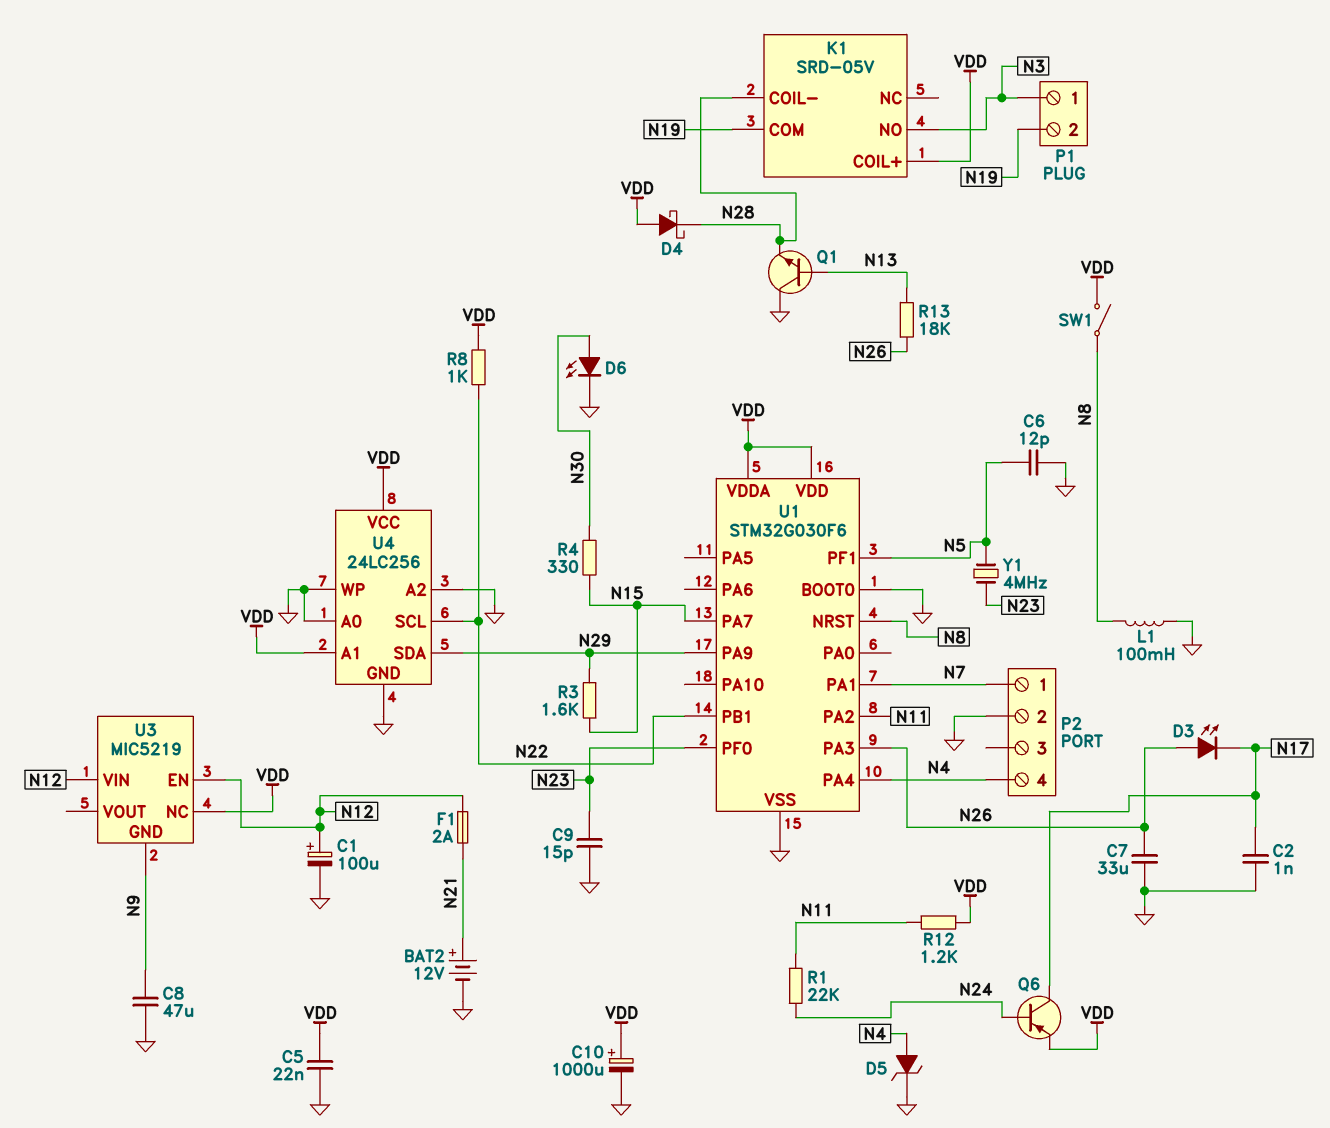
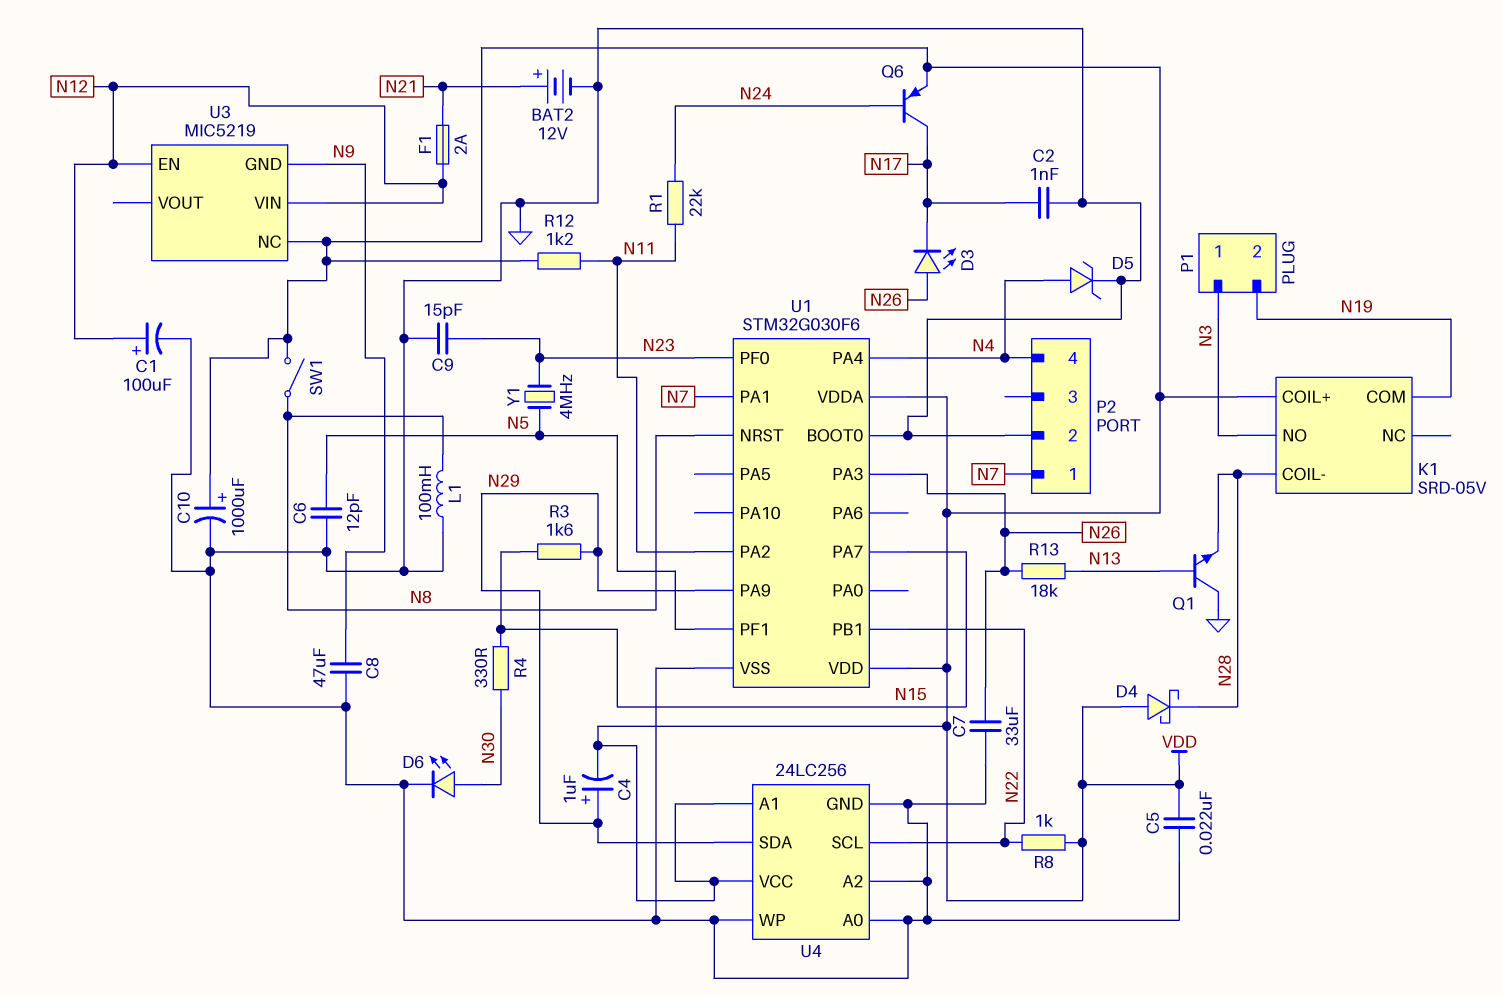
C4: none -> 1uF (plus N29, minus VDD)

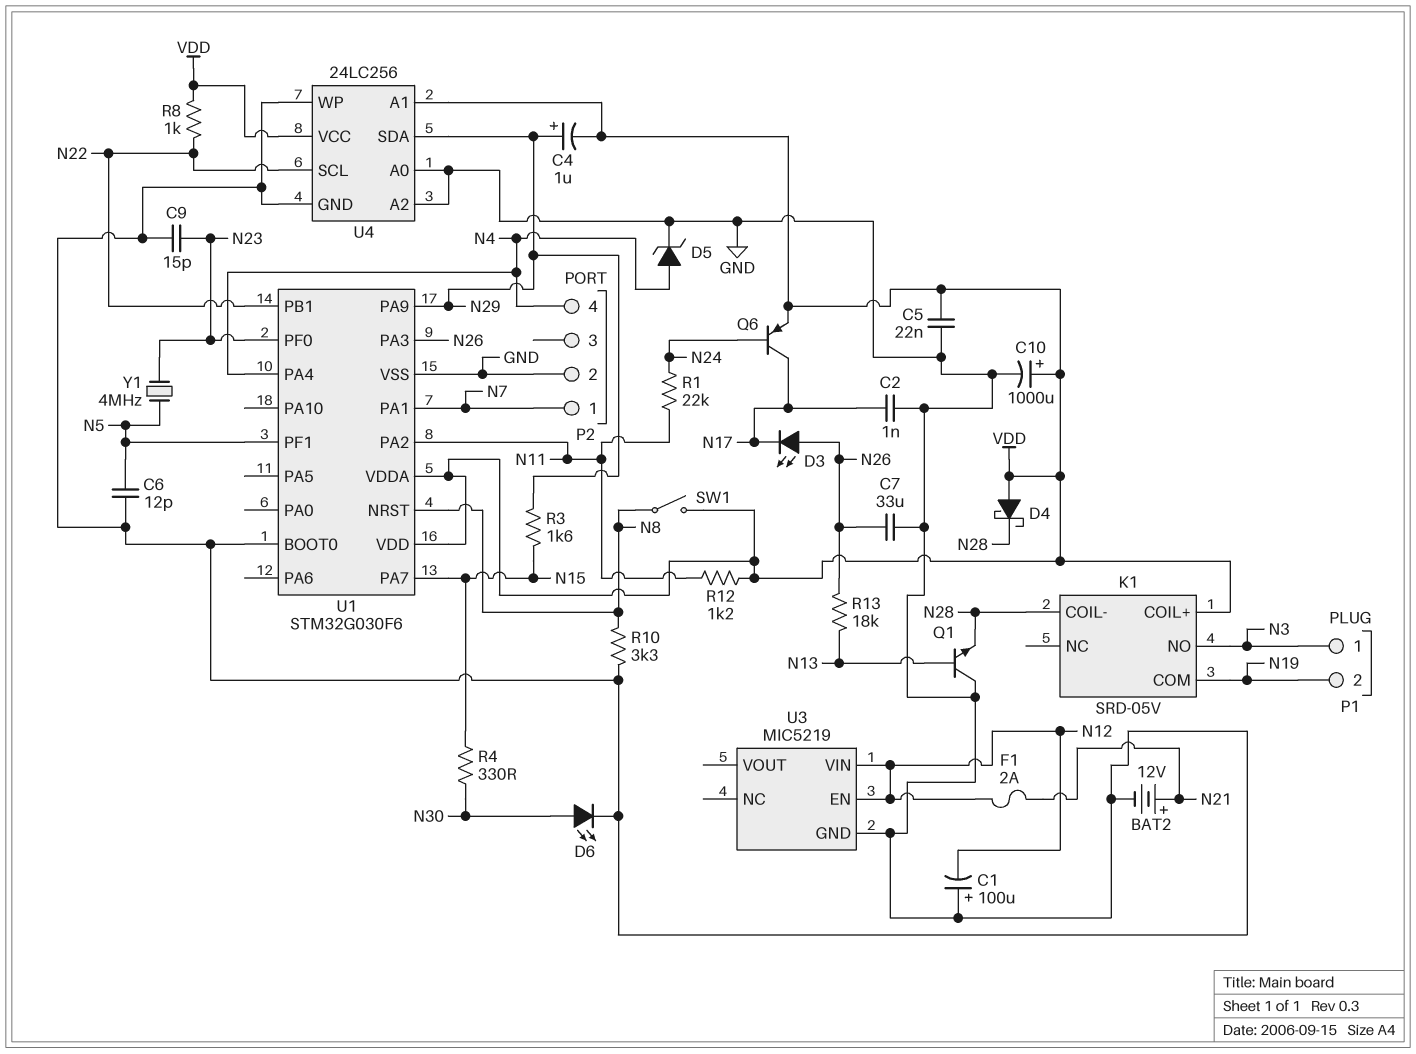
C1: 100uF (plus N12, minus GND) -> 100uF (plus GND, minus N12)
C8: 47uF (GND, N9) -> none
L1: 100mH (GND, N8) -> none
R10: none -> 3.3k (GND, N8)
U3 pin GND: N9 -> GND
U3 pin NC: VDD -> none

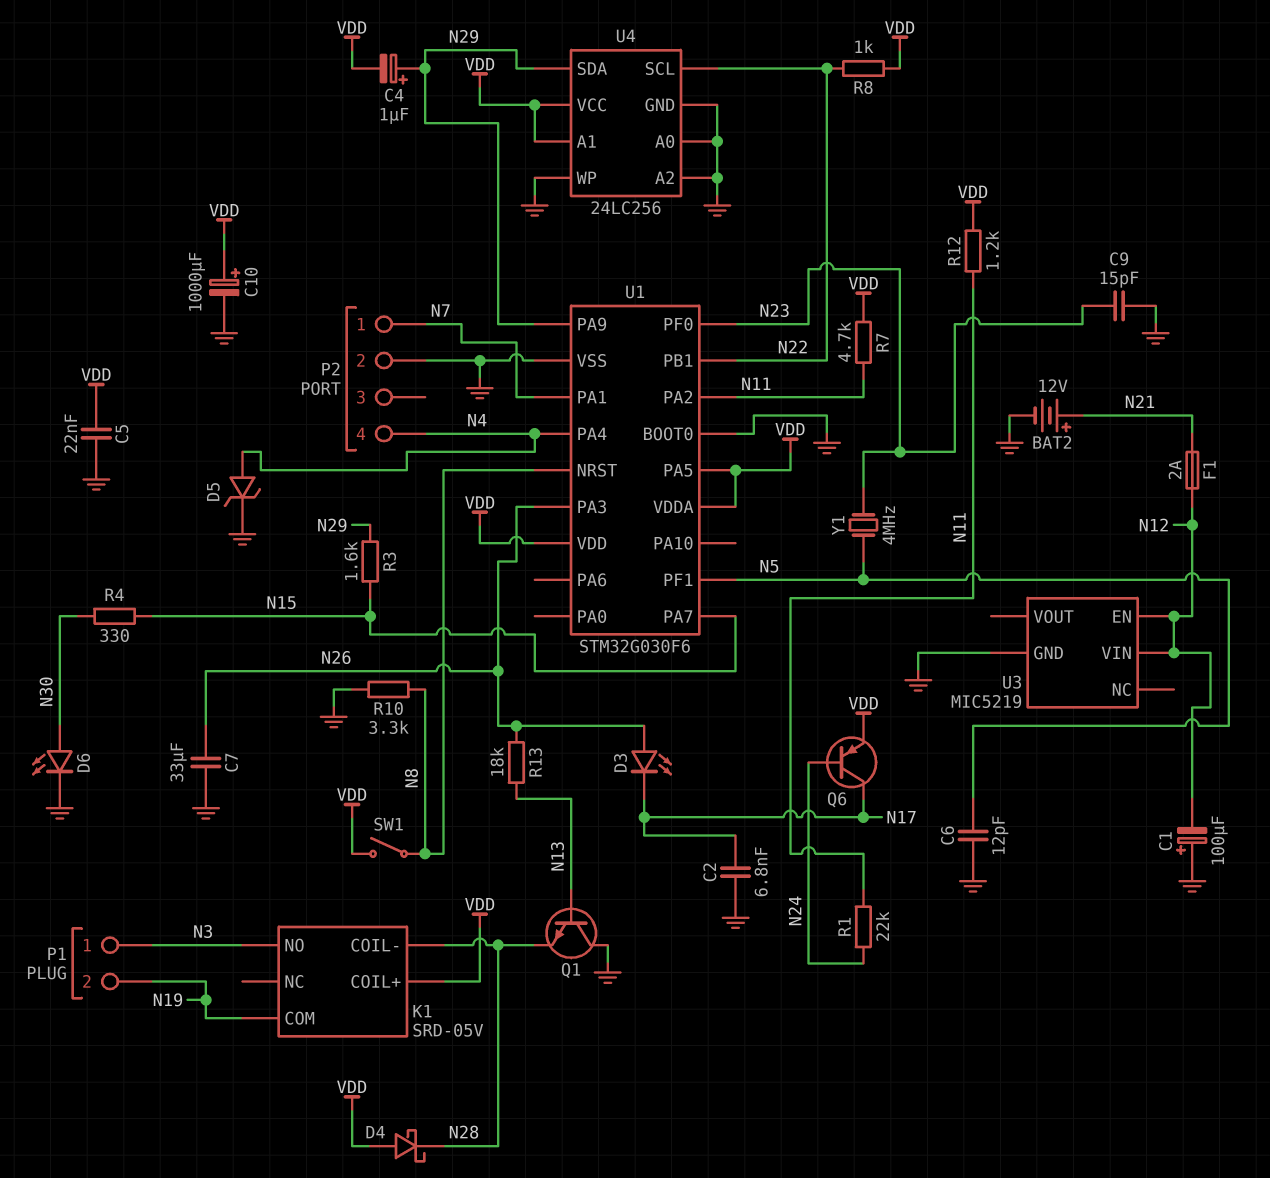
C2: 1nF (GND, N17) -> 6.8nF (GND, N17)
R7: none -> 4.7k (N11, VDD)
U1 pin PA5: none -> VDD

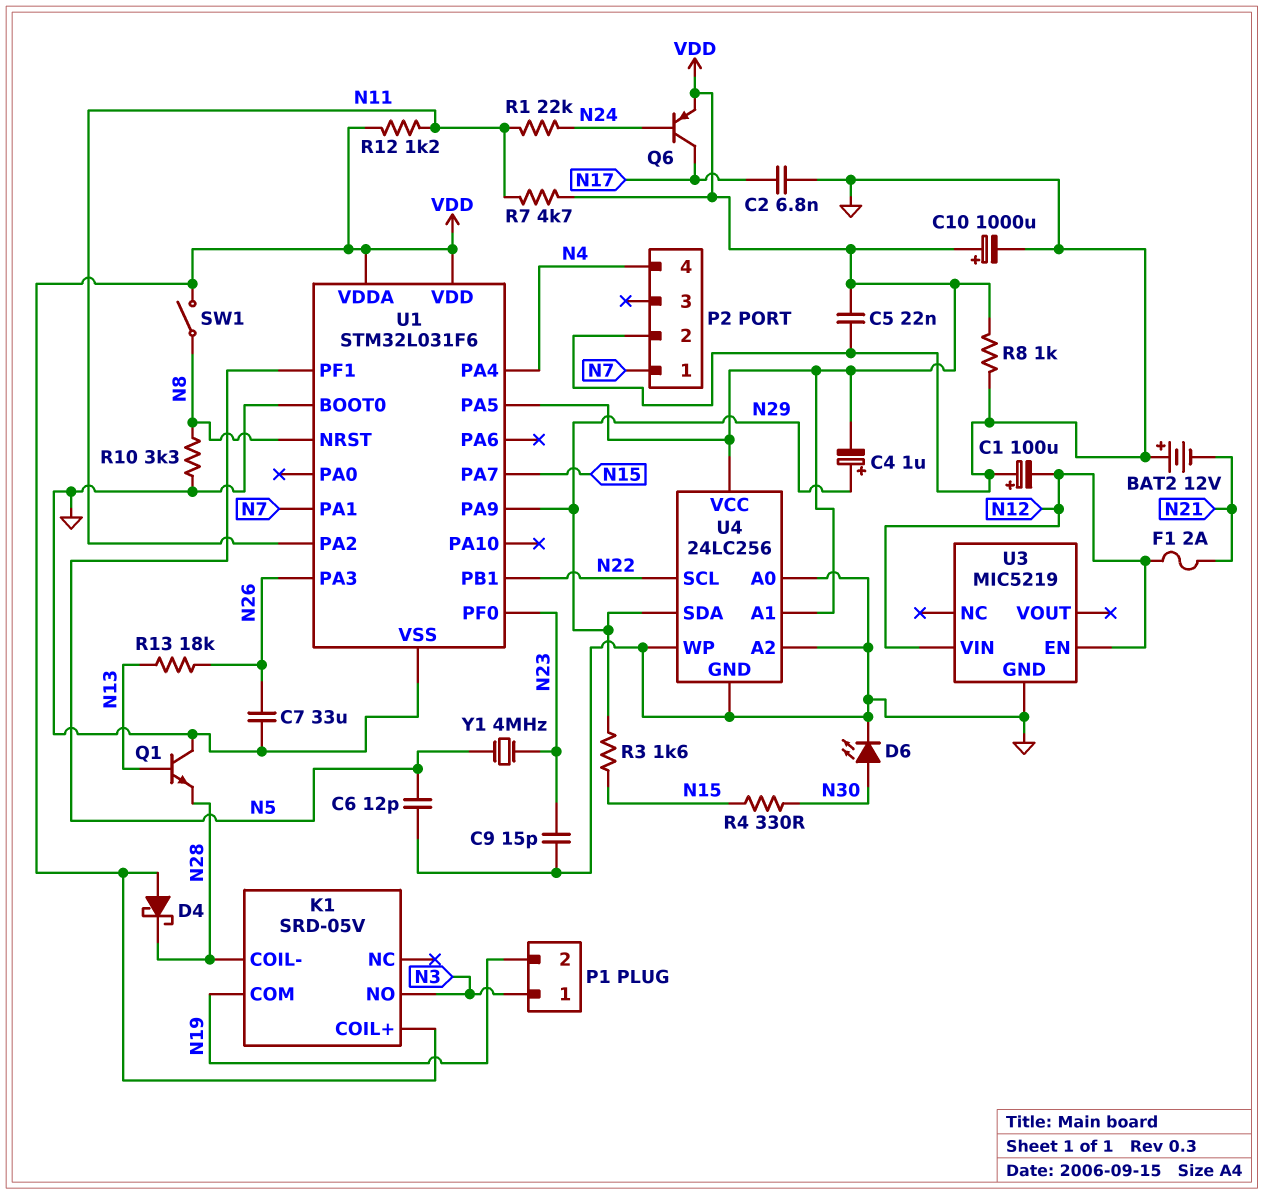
BAT2: 12V (plus N21, minus GND) -> 12V (plus GND, minus N21)
D3: LED (A N26, K N17) -> none
D5: zener (A N4, K GND) -> none
R8: 1k (N22, VDD) -> 1k (GND, VDD)
U1: STM32G030F6 -> STM32L031F6

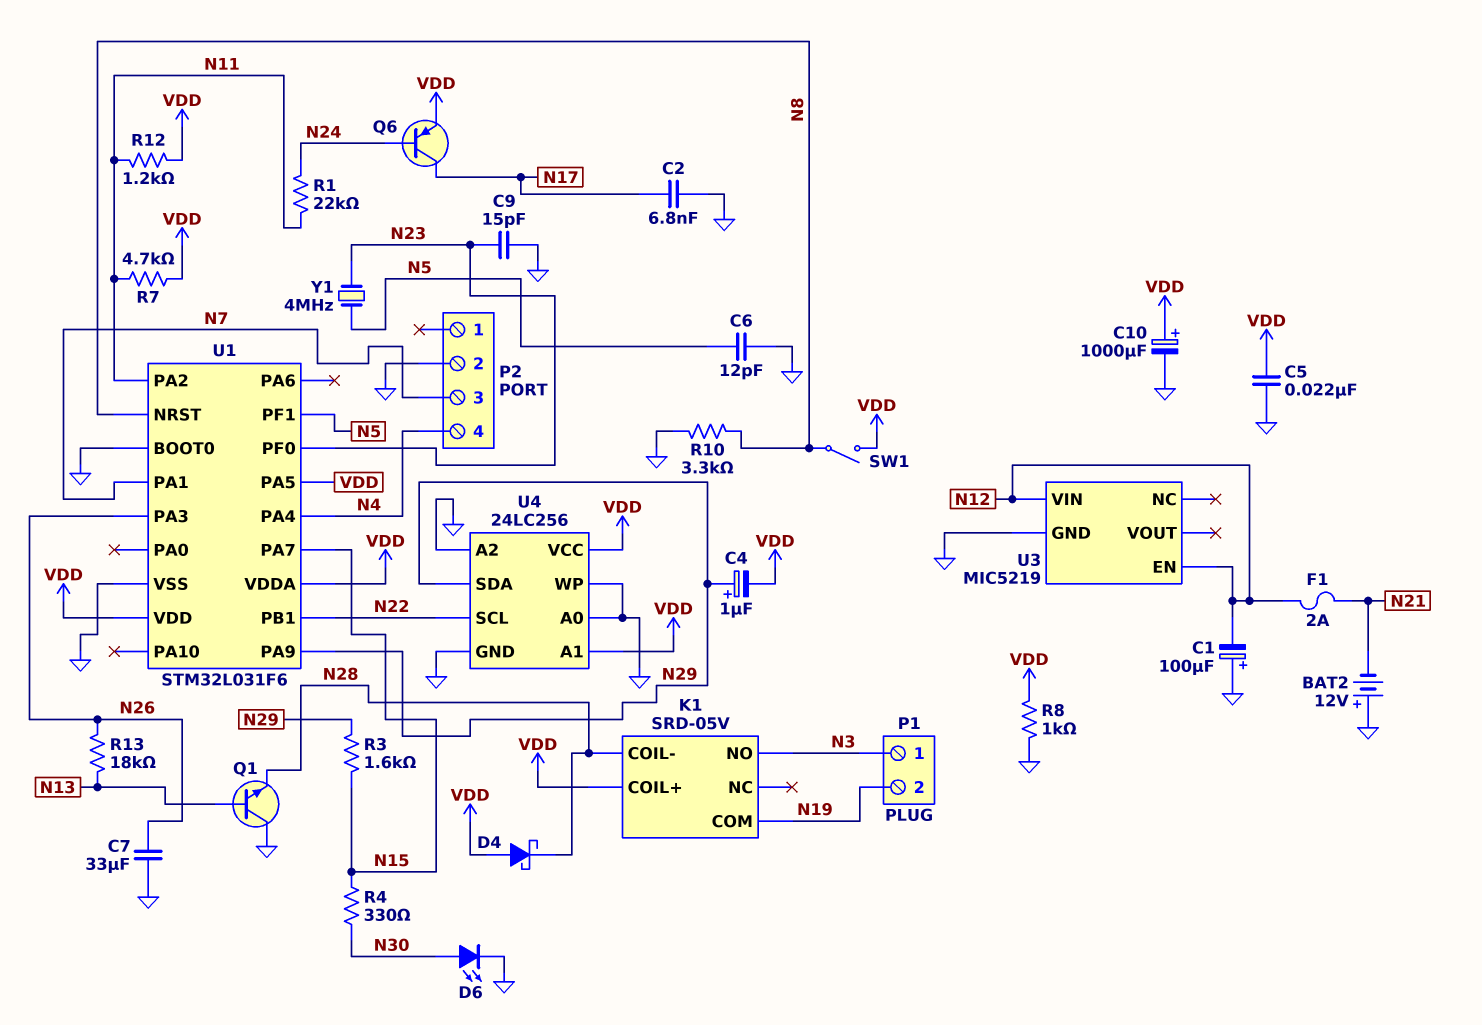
P2 pin 1: N7 -> none
P2 pin 3: none -> N7

